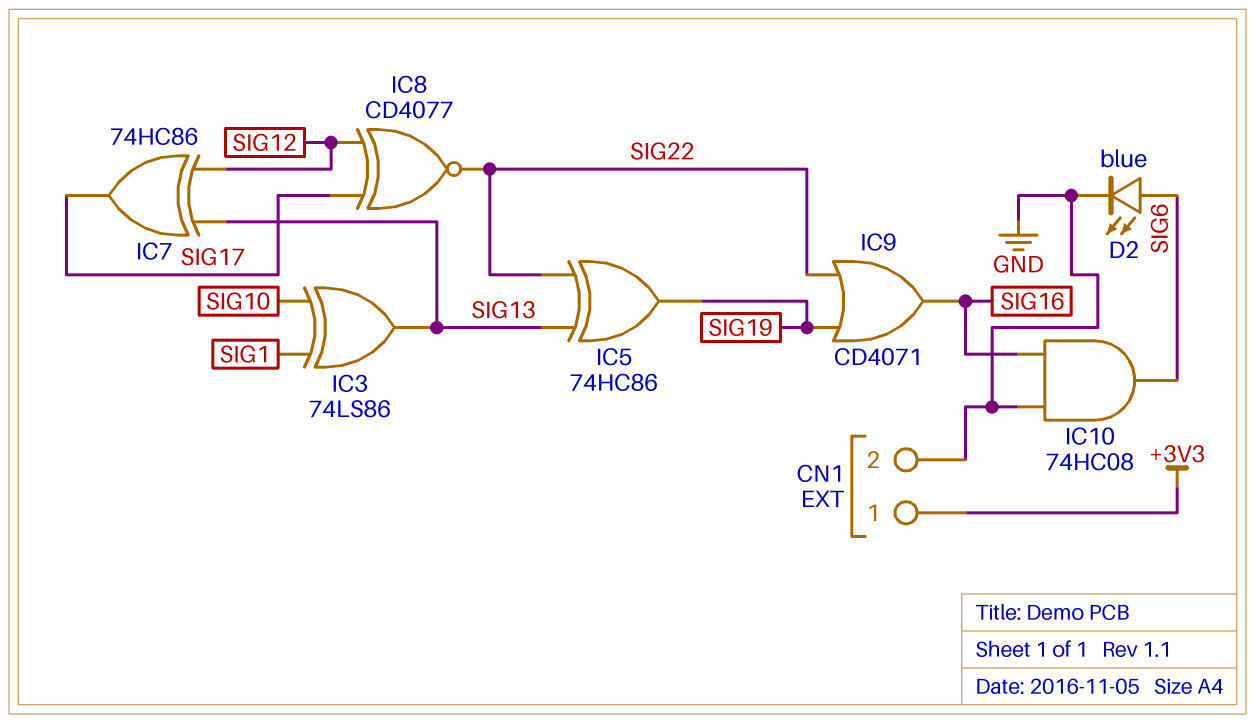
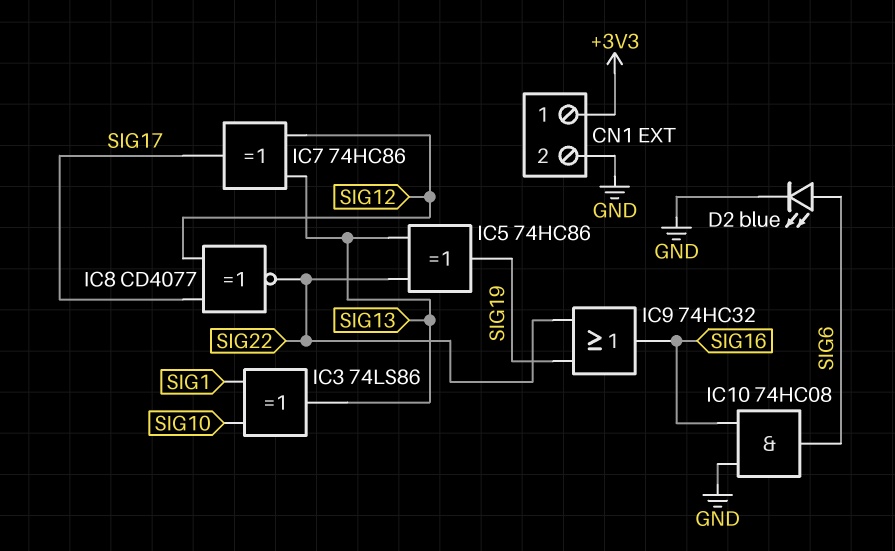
IC9: OR CD4071 (in SIG19, in SIG22, out SIG16) -> OR 74HC32 (in SIG19, in SIG22, out SIG16)

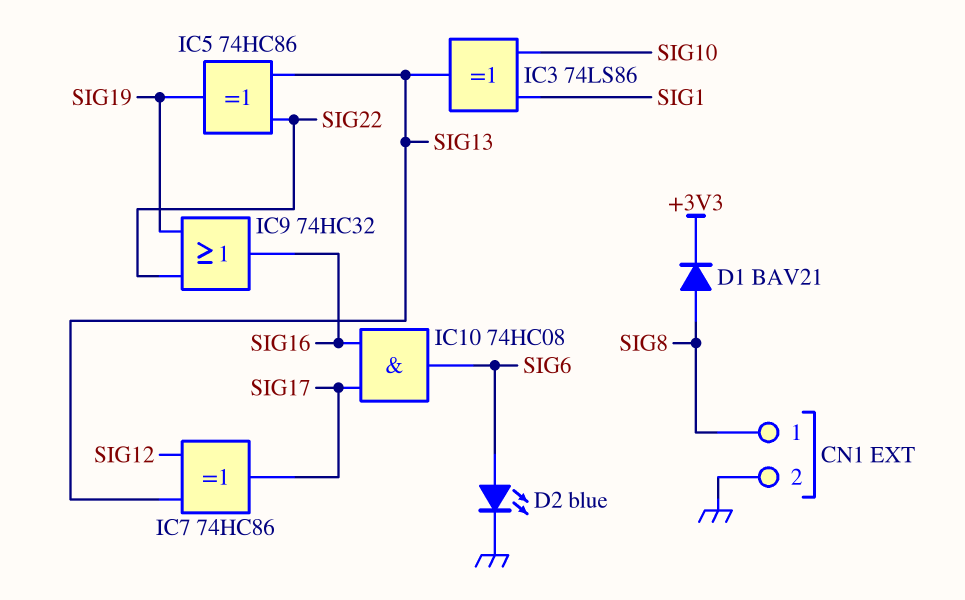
CN1 pin 1: +3V3 -> SIG8
D1: none -> diode BAV21 (A SIG8, K +3V3)
IC8: XNOR CD4077 (in SIG12, in SIG17, out SIG22) -> none
IC10: AND 74HC08 (in GND, in SIG16, out SIG6) -> AND 74HC08 (in SIG16, in SIG17, out SIG6)

